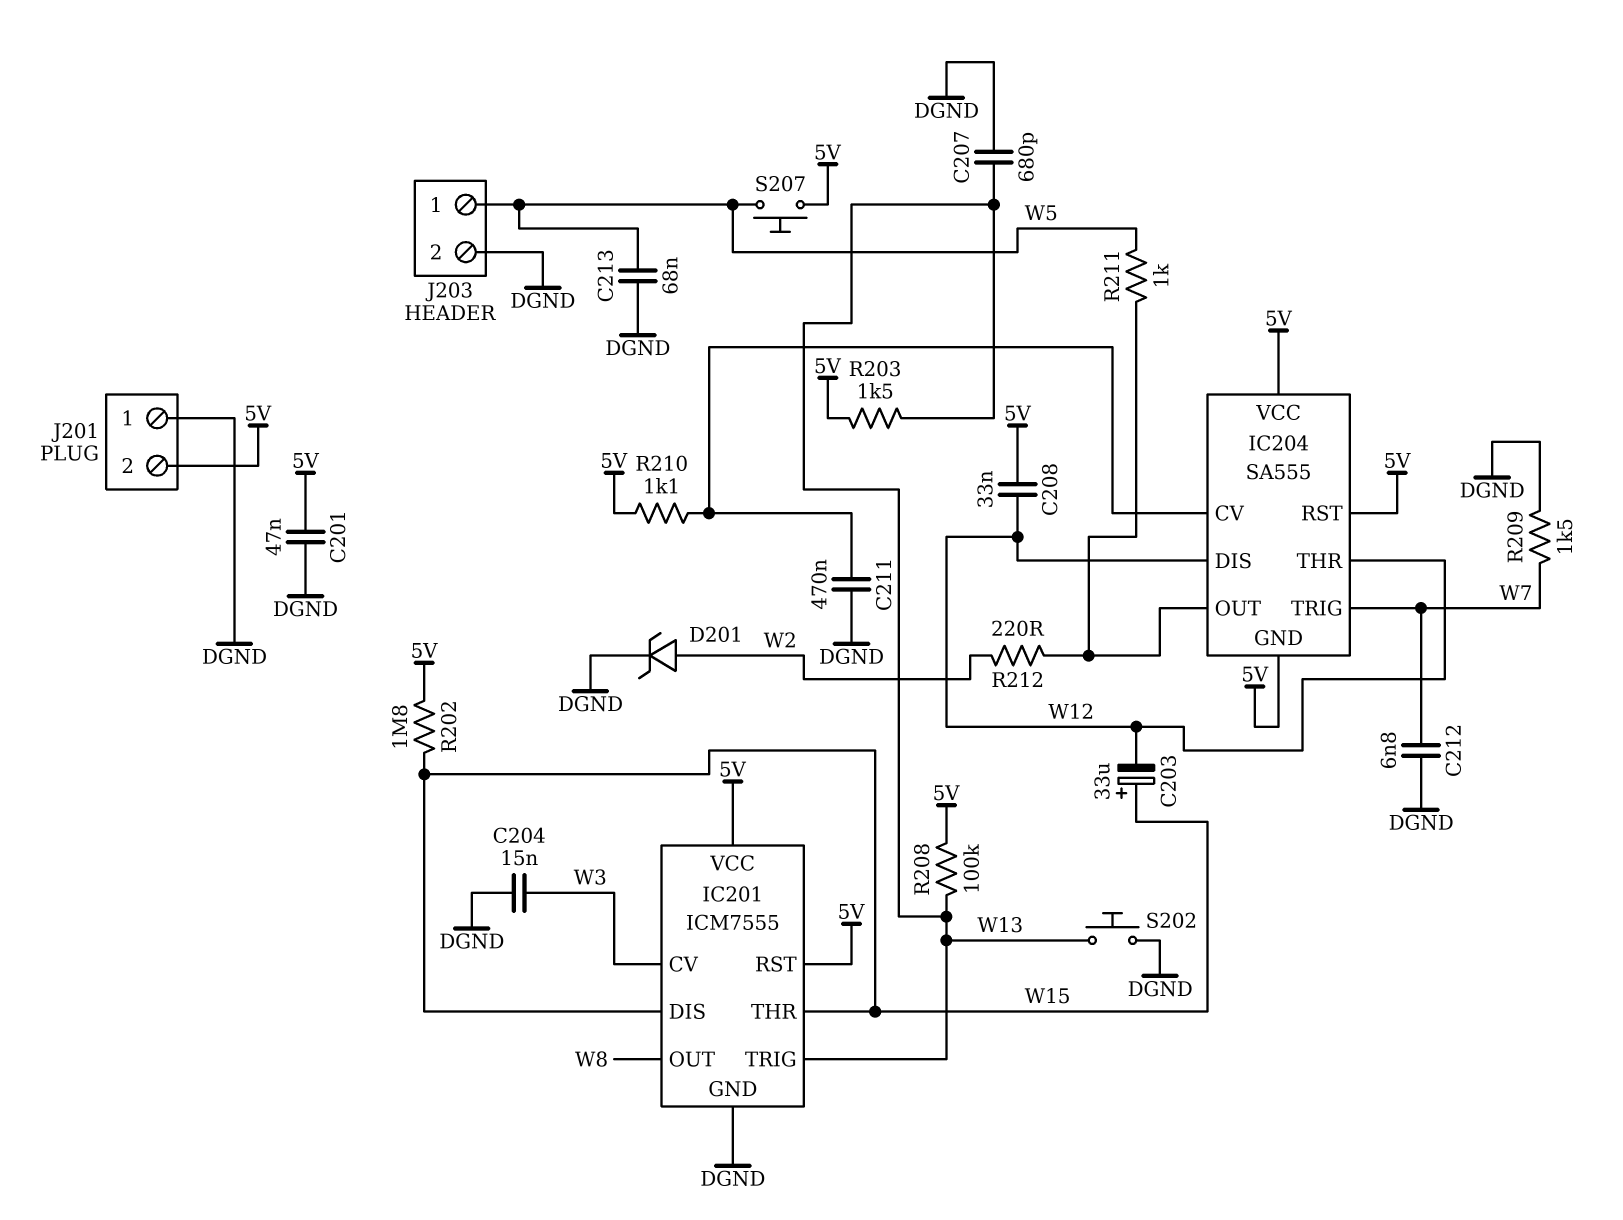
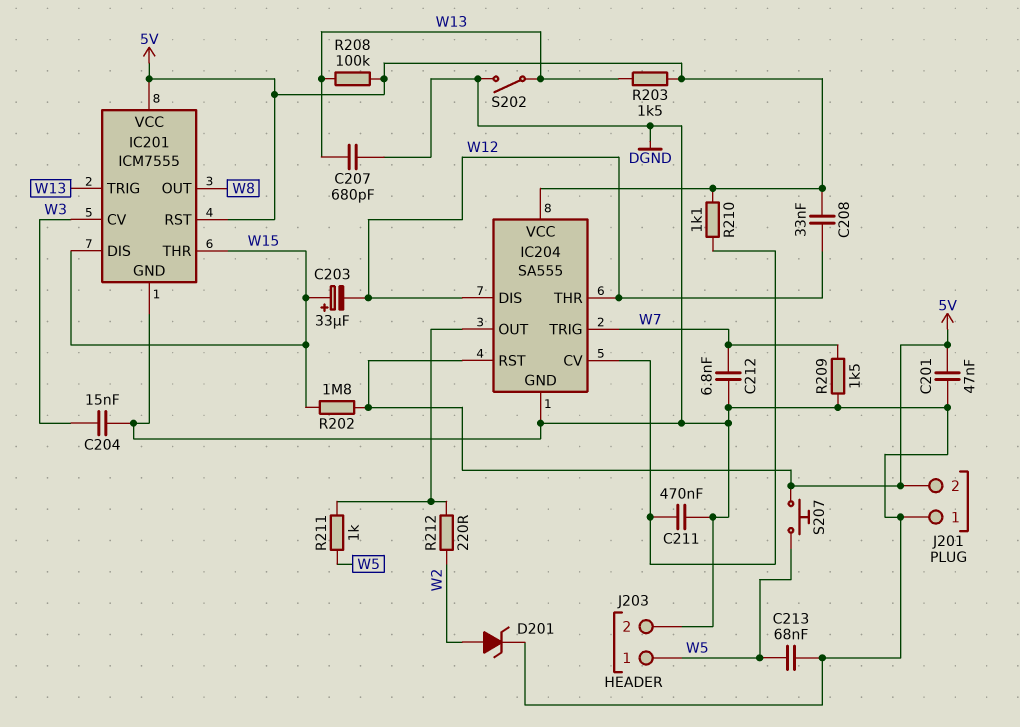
IC204 pin GND: 5V -> DGND
S202: button (DGND, W13) -> switch (DGND, W13)

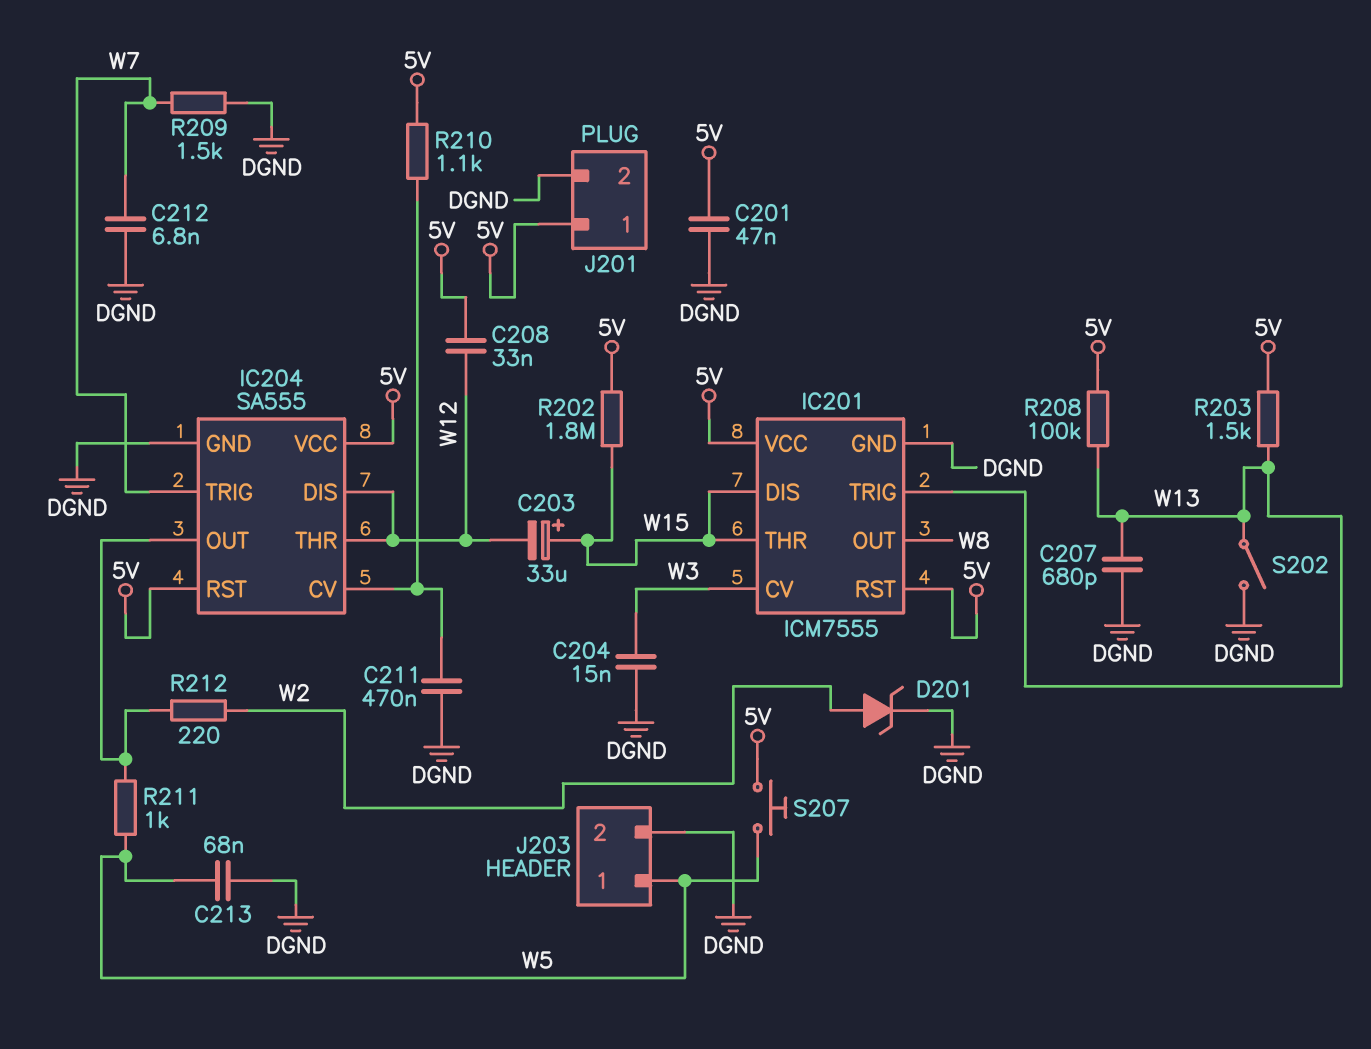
J201 pin 1: DGND -> 5V
J201 pin 2: 5V -> DGND

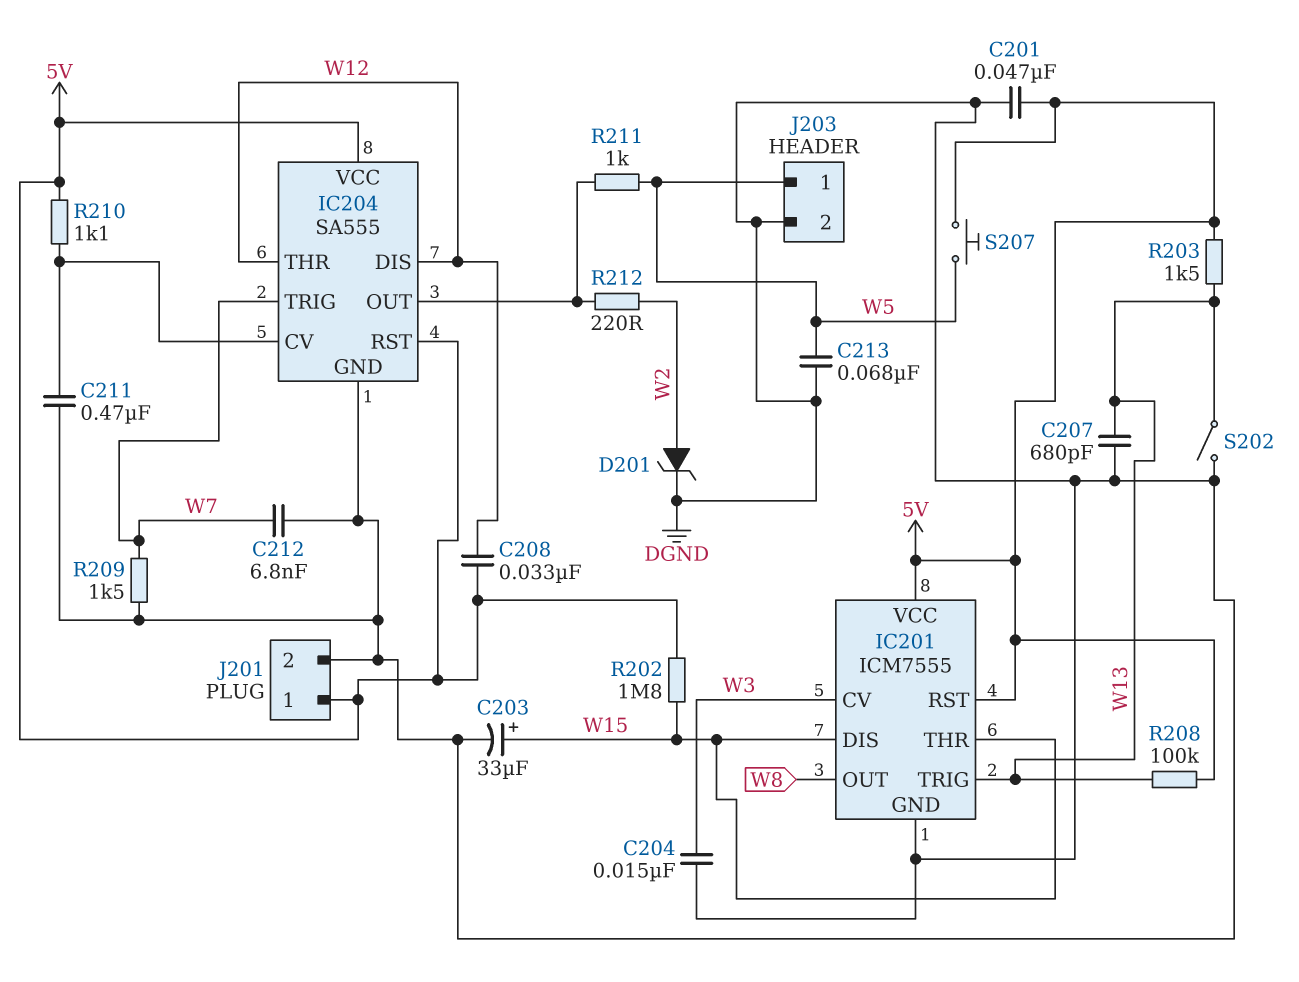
C203: 33uF (plus W15, minus W12) -> 33uF (plus W15, minus DGND)

